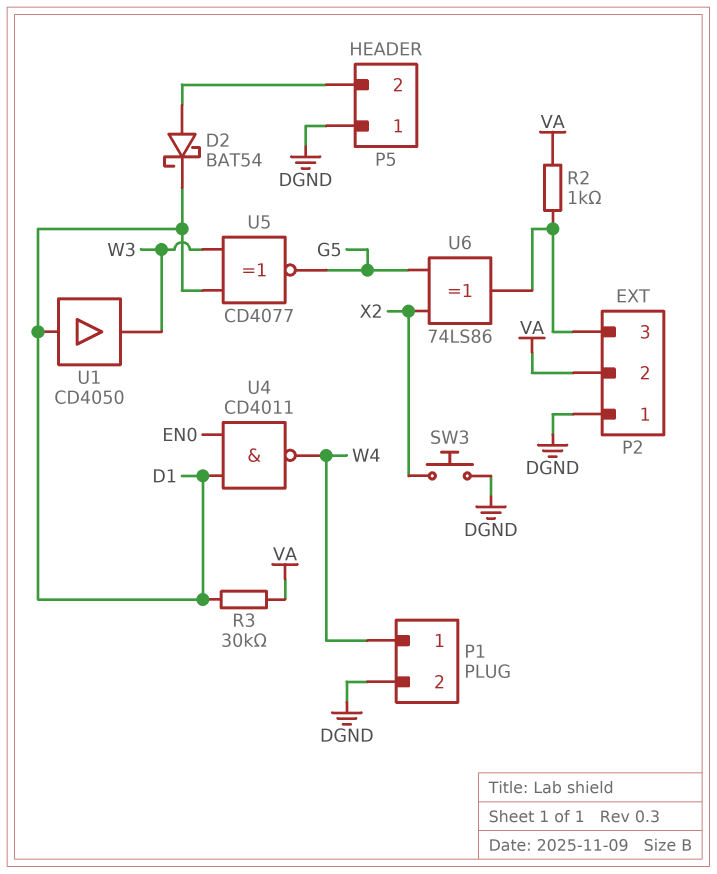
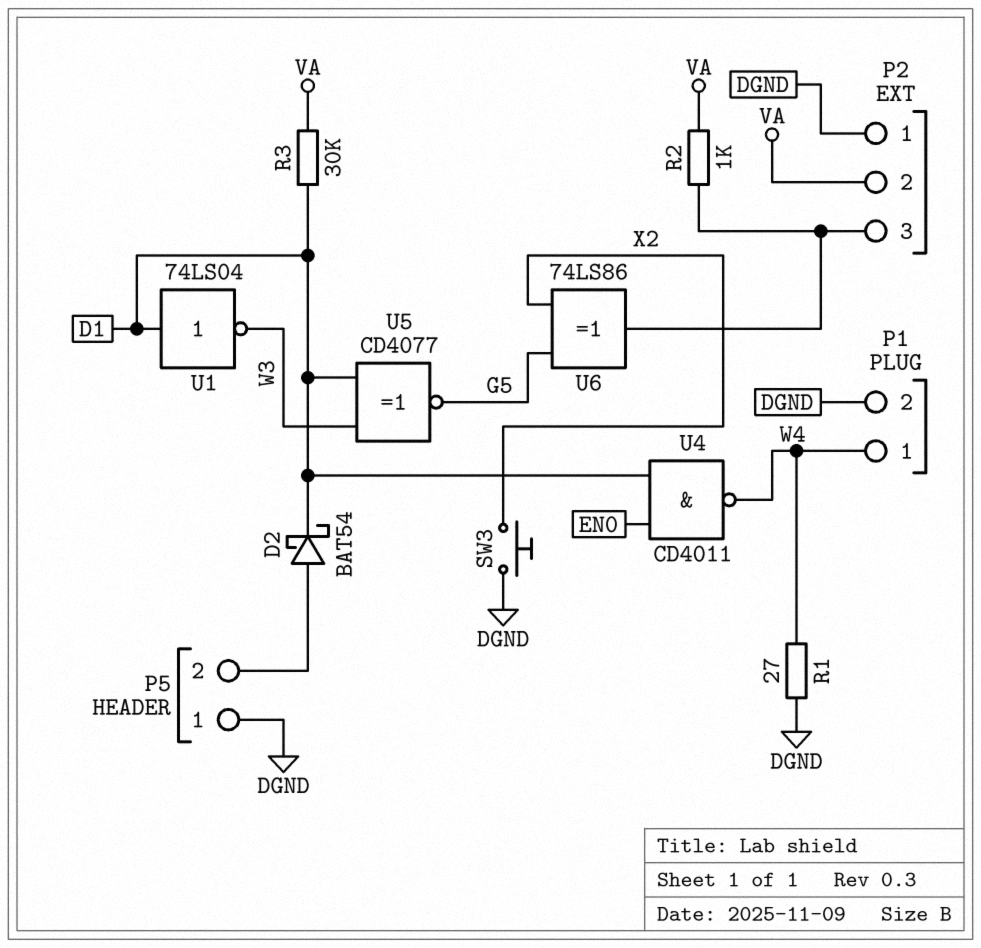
R1: none -> 27 (DGND, W4)
U1: buffer CD4050 (in D1, out W3) -> NOT 74LS04 (in D1, out W3)

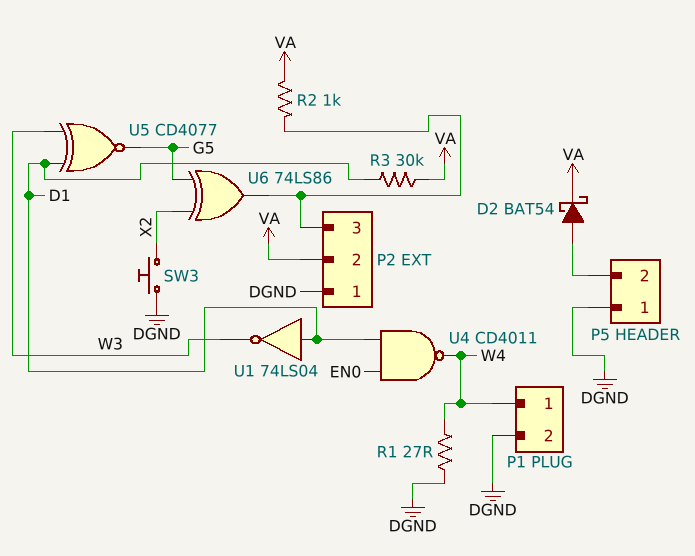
D2: schottky BAT54 (A P5/2, K D1) -> schottky BAT54 (A P5/2, K VA)

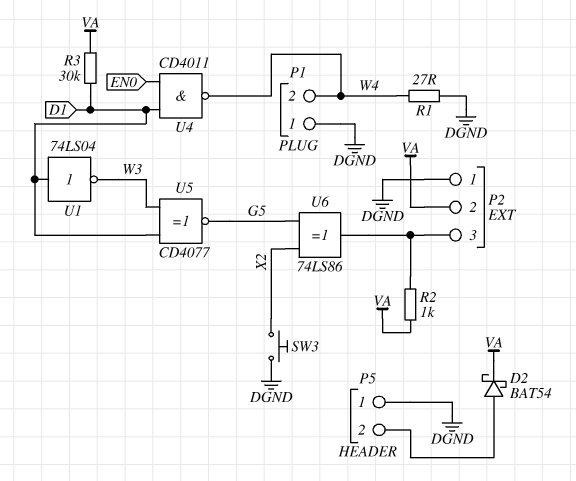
P1 pin 1: W4 -> DGND
P1 pin 2: DGND -> W4

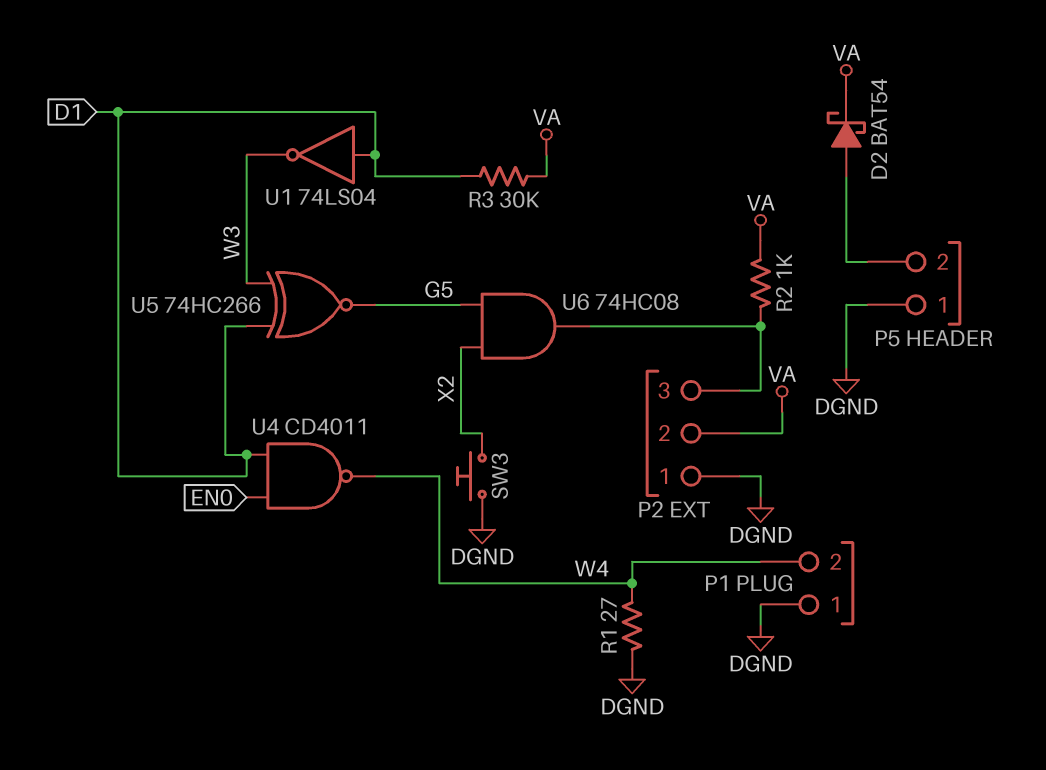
U5: XNOR CD4077 (in D1, in W3, out G5) -> XNOR 74HC266 (in D1, in W3, out G5)
U6: XOR 74LS86 (in G5, in X2, out P2/3) -> AND 74HC08 (in G5, in X2, out P2/3)

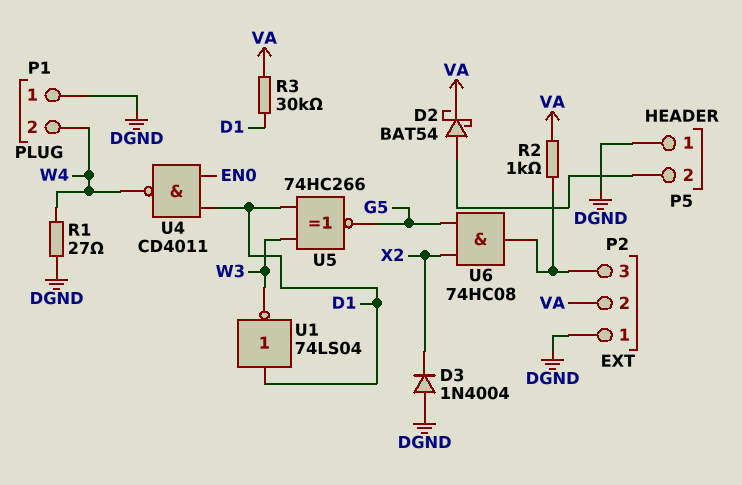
D3: none -> diode 1N4004 (A DGND, K X2)
SW3: button (DGND, X2) -> none

